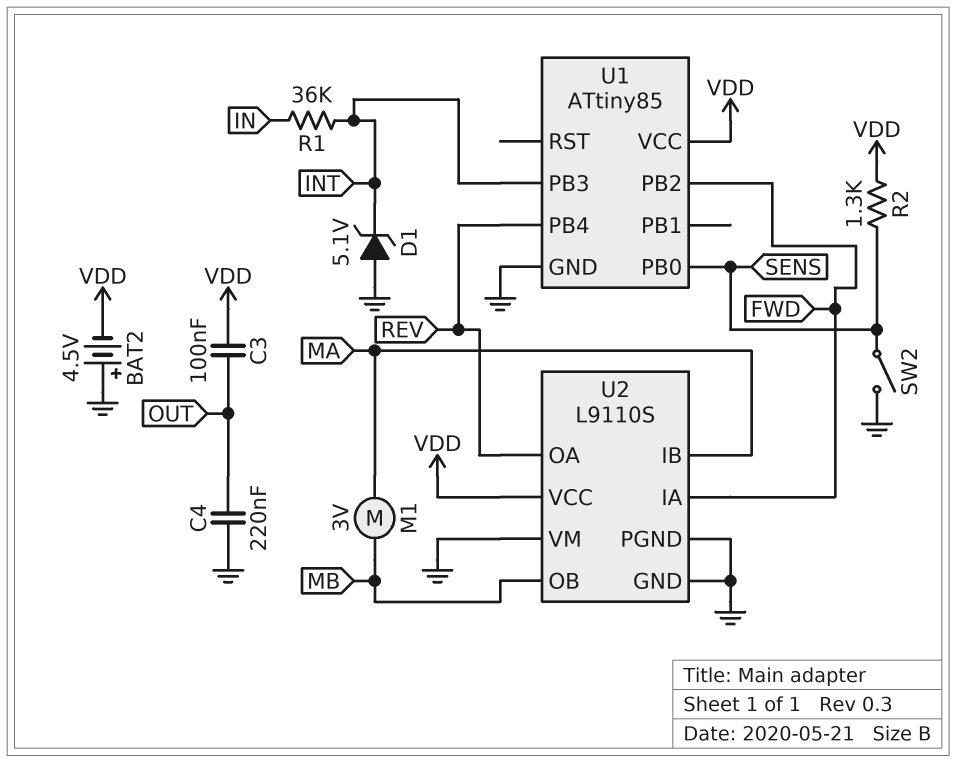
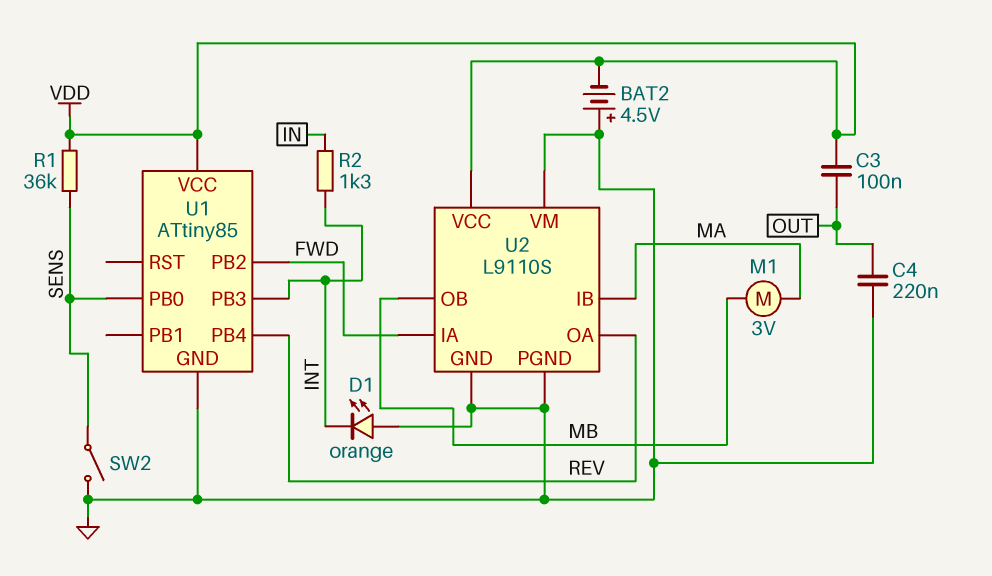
D1: zener 5.1V (A GND, K INT) -> LED orange (A GND, K INT)
R1: 36k (IN, INT) -> 36k (SENS, VDD)
R2: 1.3k (SENS, VDD) -> 1.3k (IN, INT)

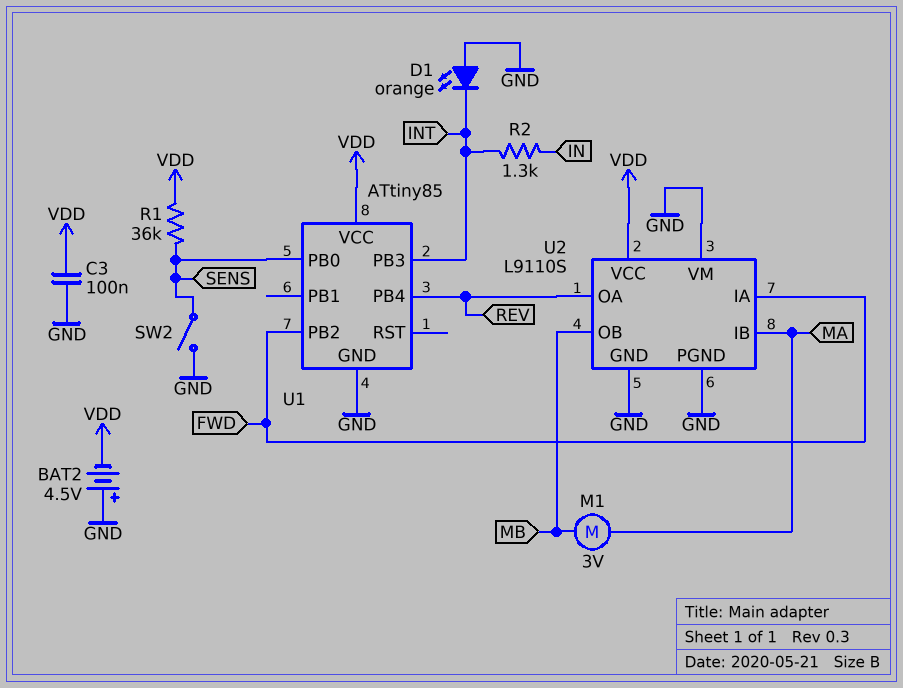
C3: 100nF (OUT, VDD) -> 100nF (GND, VDD)
C4: 220nF (GND, OUT) -> none

